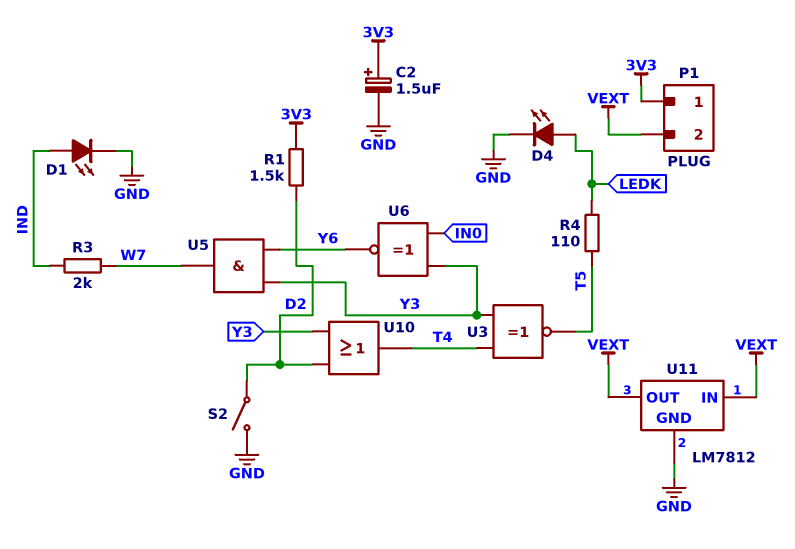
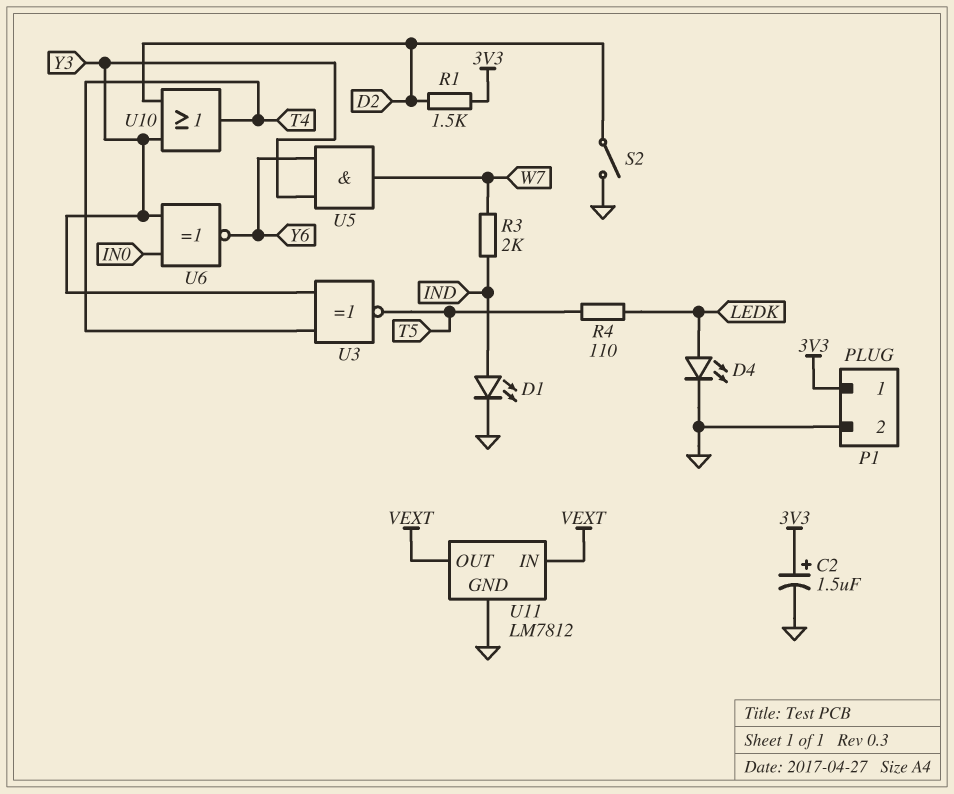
P1 pin 2: VEXT -> GND

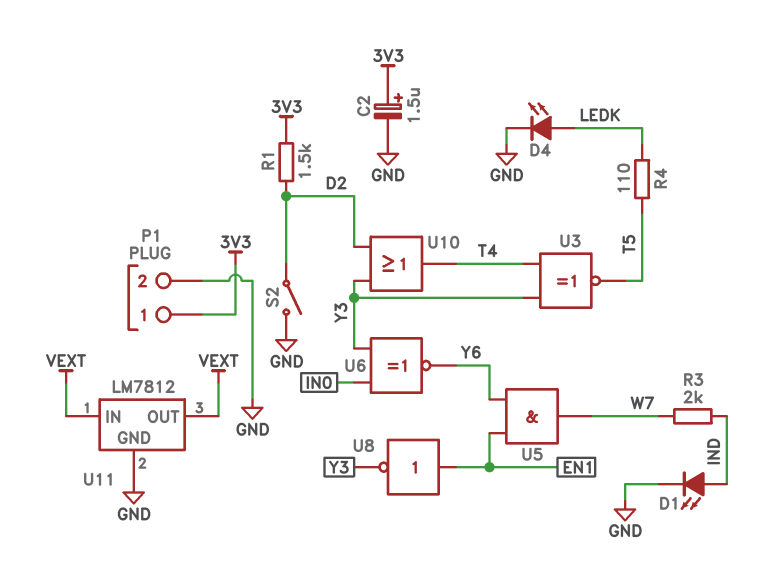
U5: AND (in Y3, in Y6, out W7) -> AND (in EN1, in Y6, out W7)
U8: none -> NOT (in EN1, out Y3)

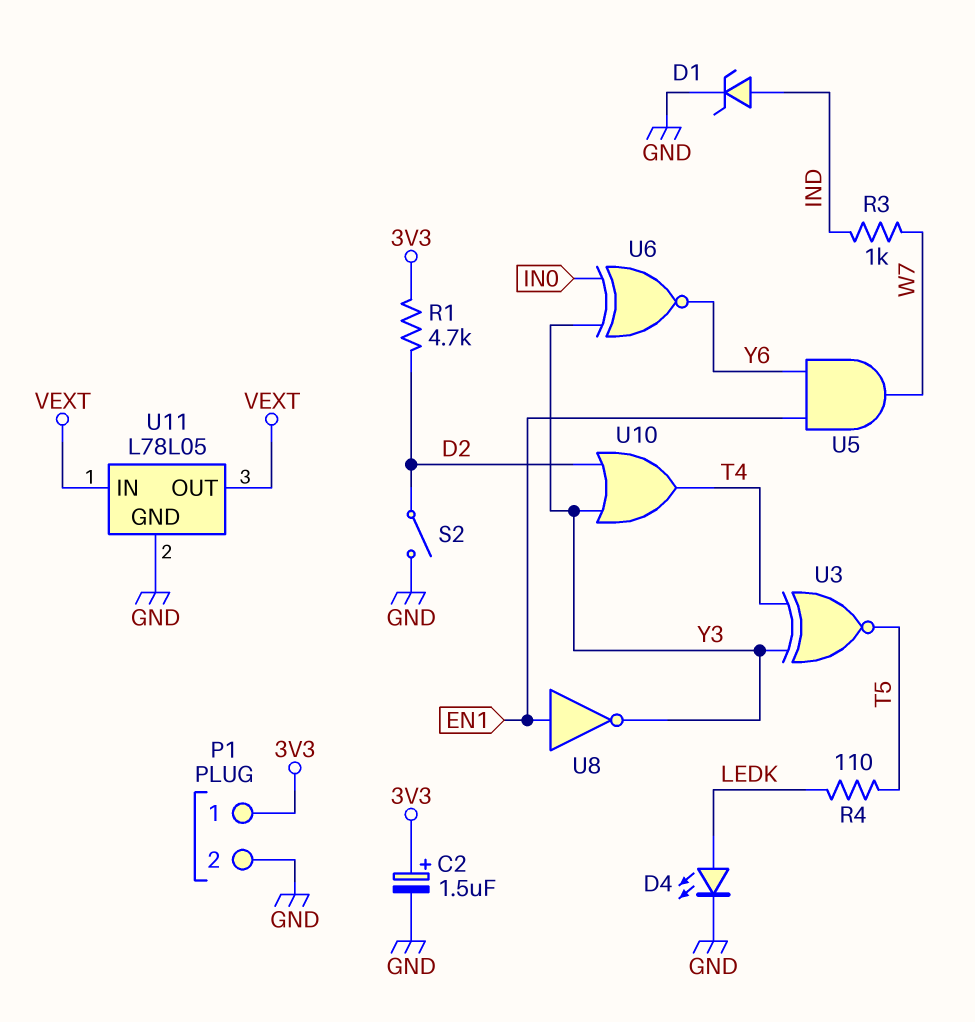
D1: LED (A IND, K GND) -> zener (A IND, K GND)
R1: 1.5k (3V3, D2) -> 4.7k (3V3, D2)
R3: 2k (IND, W7) -> 1k (IND, W7)
U11: LM7812 -> L78L05

